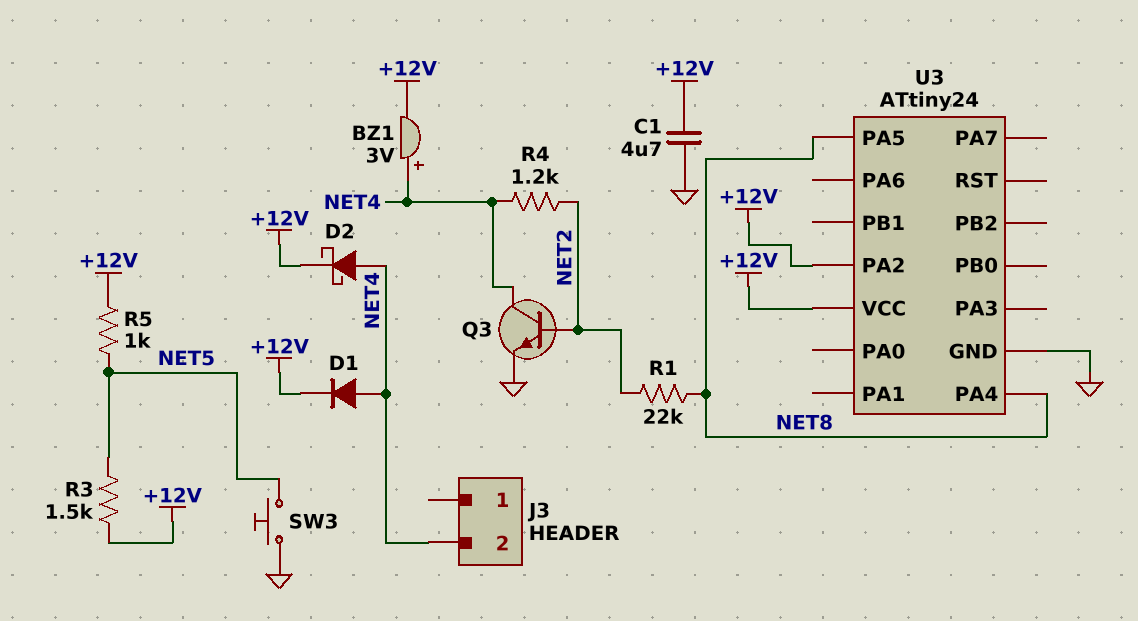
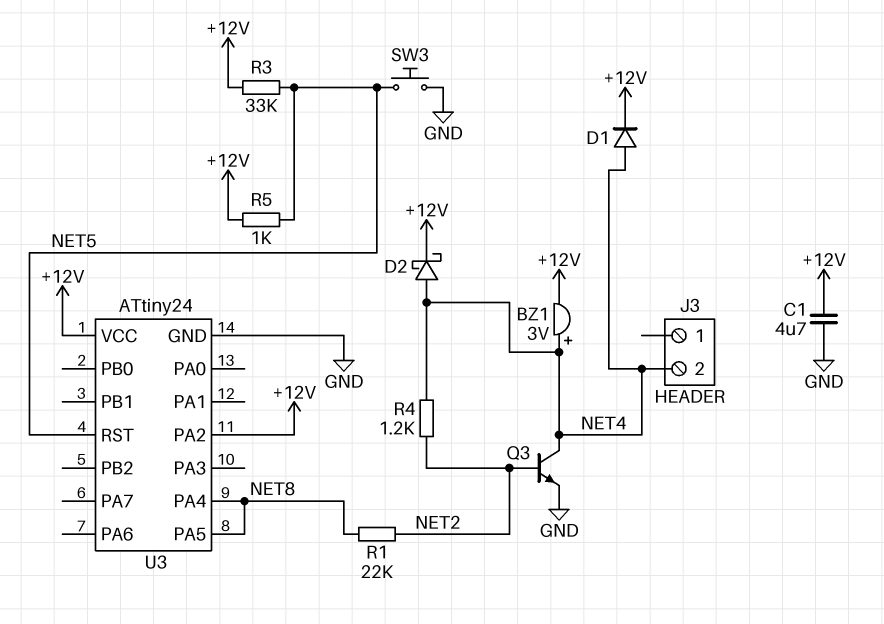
R3: 1.5k (+12V, NET5) -> 33k (+12V, NET5)
U3 pin RST: none -> NET5

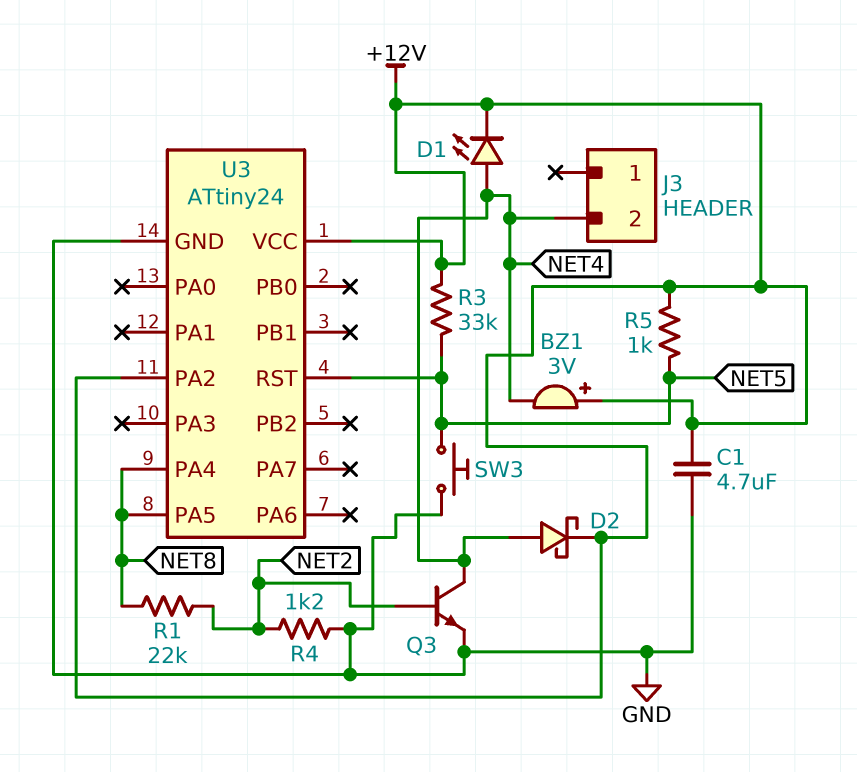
BZ1: buzzer 3V (plus NET4, minus +12V) -> buzzer 3V (plus +12V, minus NET4)
D1: diode (A NET4, K +12V) -> LED (A NET4, K +12V)
R4: 1.2k (NET2, NET4) -> 1.2k (GND, NET2)

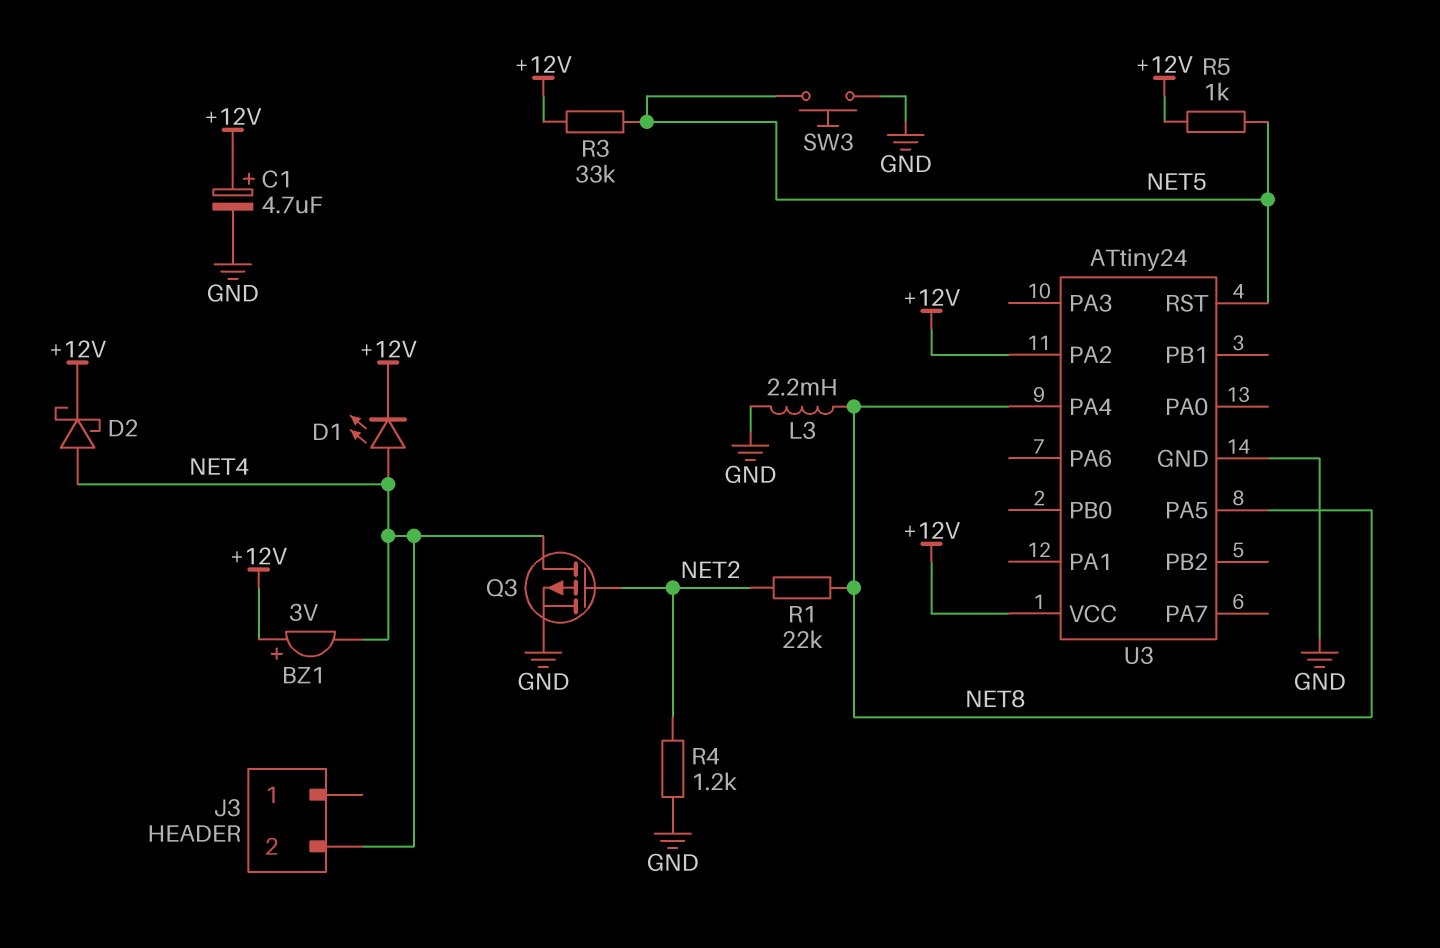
C1: 4.7uF (+12V, GND) -> 4.7uF (plus +12V, minus GND)
L3: none -> 2.2mH (GND, NET8)
Q3: NPN (B NET2, C NET4, E GND) -> PMOS (G NET2, D NET4, S GND)

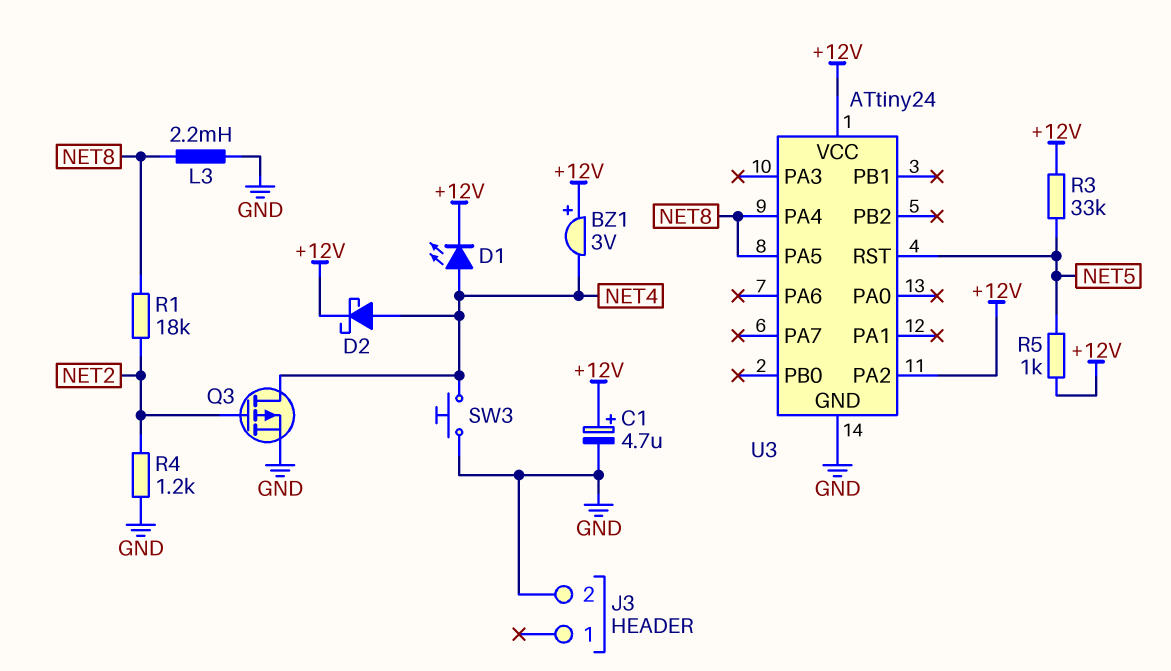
J3 pin 2: NET4 -> GND
R1: 22k (NET2, NET8) -> 18k (NET2, NET8)
SW3: button (GND, NET5) -> button (GND, NET4)

